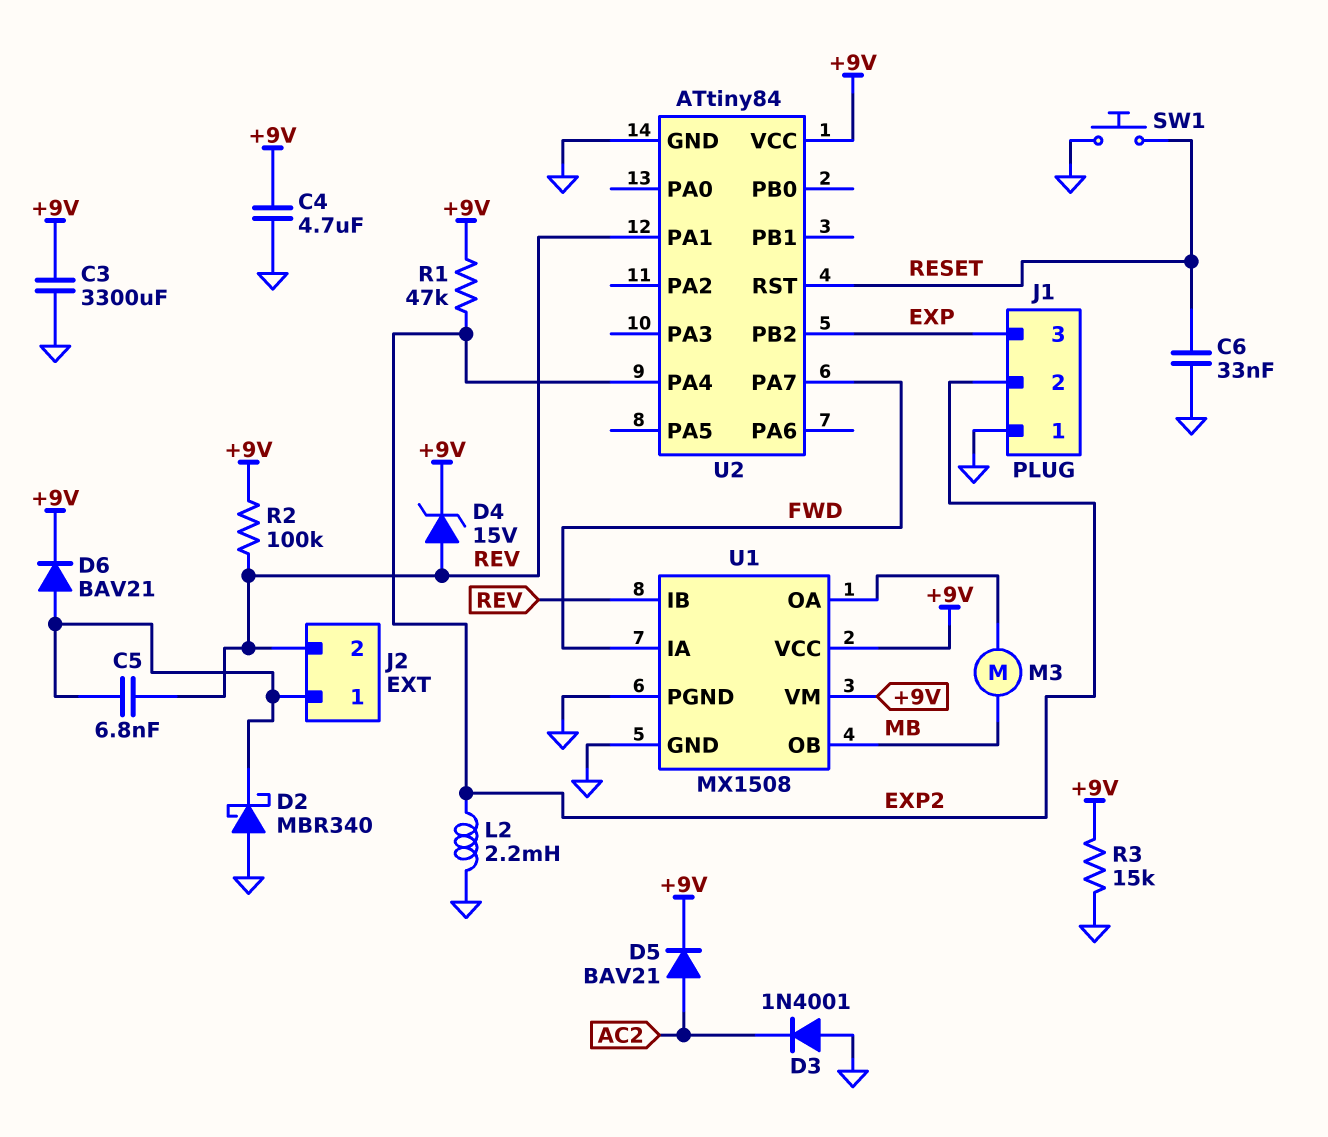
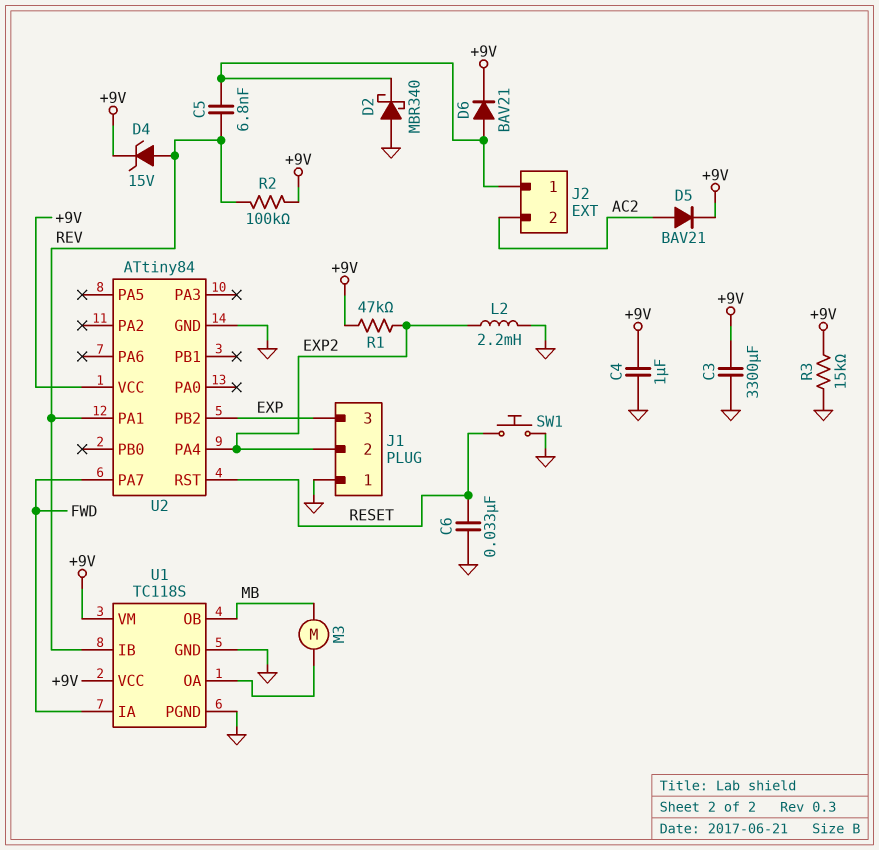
C4: 4.7uF (+9V, GND) -> 1uF (+9V, GND)
D3: diode 1N4001 (A GND, K AC2) -> none
J2 pin 2: REV -> AC2
U1: MX1508 -> TC118S

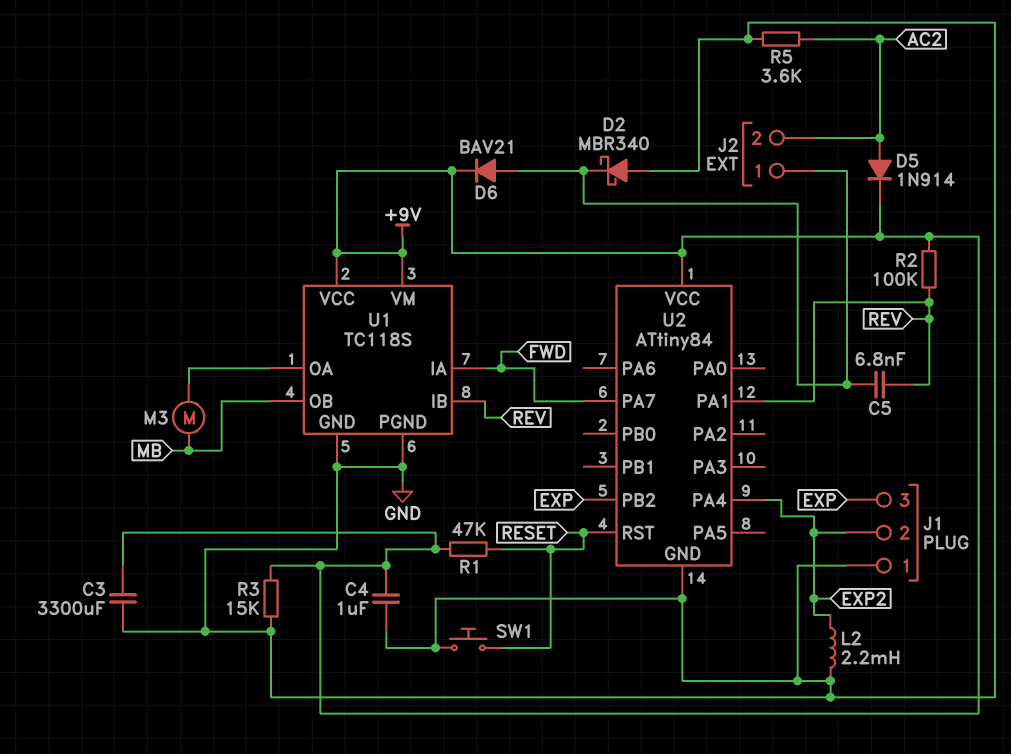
C6: 33nF (GND, RESET) -> none
D4: zener 15V (A REV, K +9V) -> none
D5: diode BAV21 (A AC2, K +9V) -> diode 1N914 (A AC2, K +9V)
R1: 47k (+9V, EXP2) -> 47k (+9V, RESET)
R5: none -> 3.6k (AC2, GND)

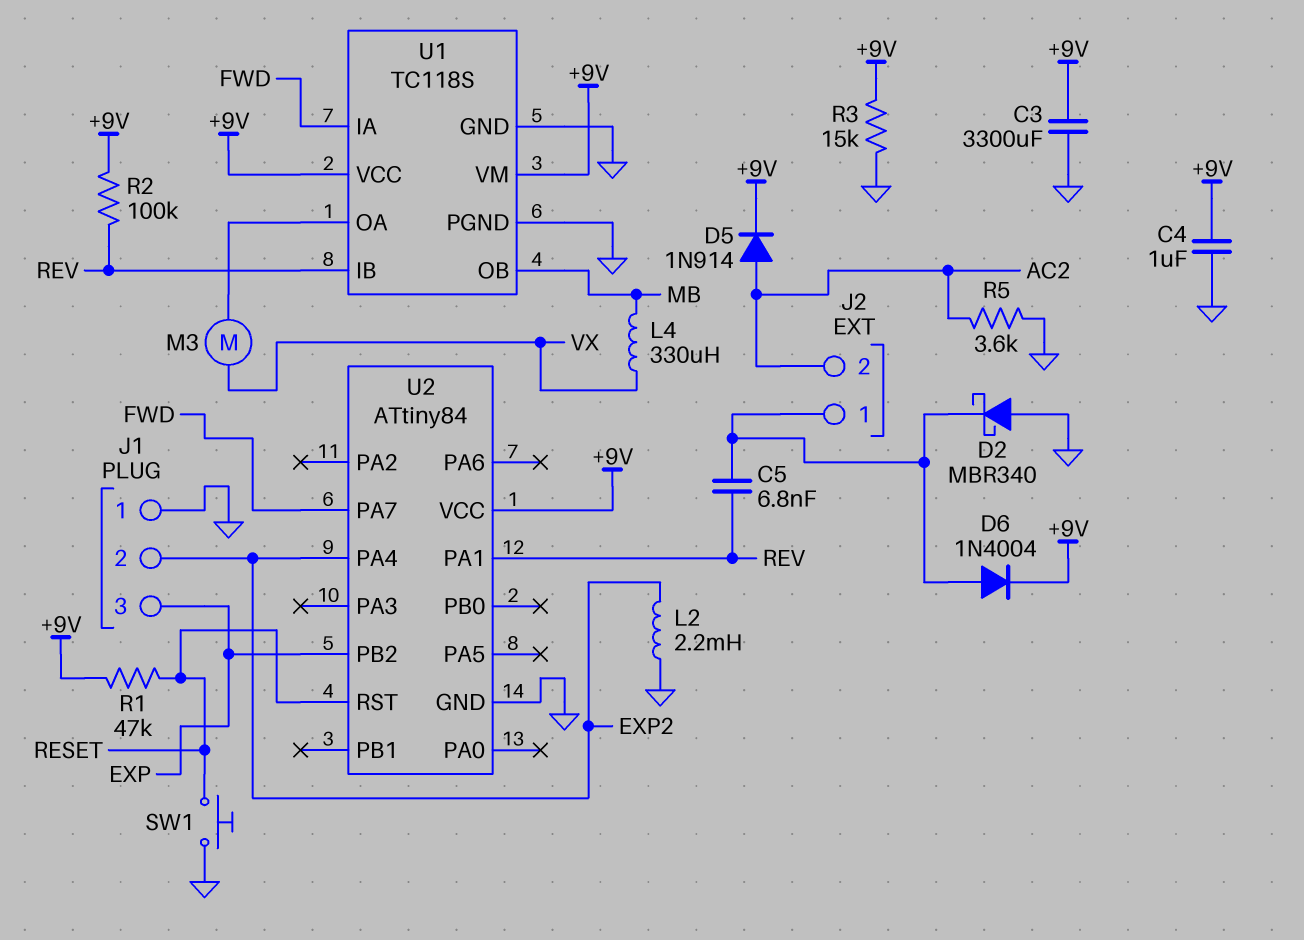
D6: diode BAV21 (A J2/1, K +9V) -> diode 1N4004 (A J2/1, K +9V)
L4: none -> 330uH (MB, VX)
M3: motor (MB, U1/OA) -> motor (U1/OA, VX)

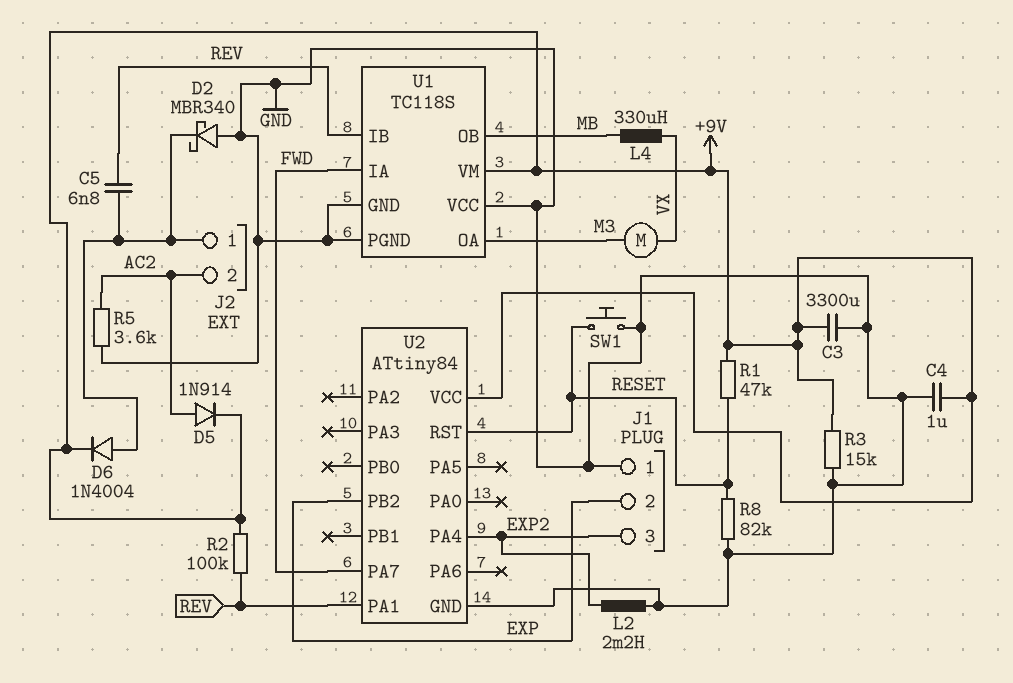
J1 pin 2: EXP2 -> EXP
J1 pin 3: EXP -> EXP2
R8: none -> 82k (GND, RESET)
U1 pin VCC: +9V -> GND

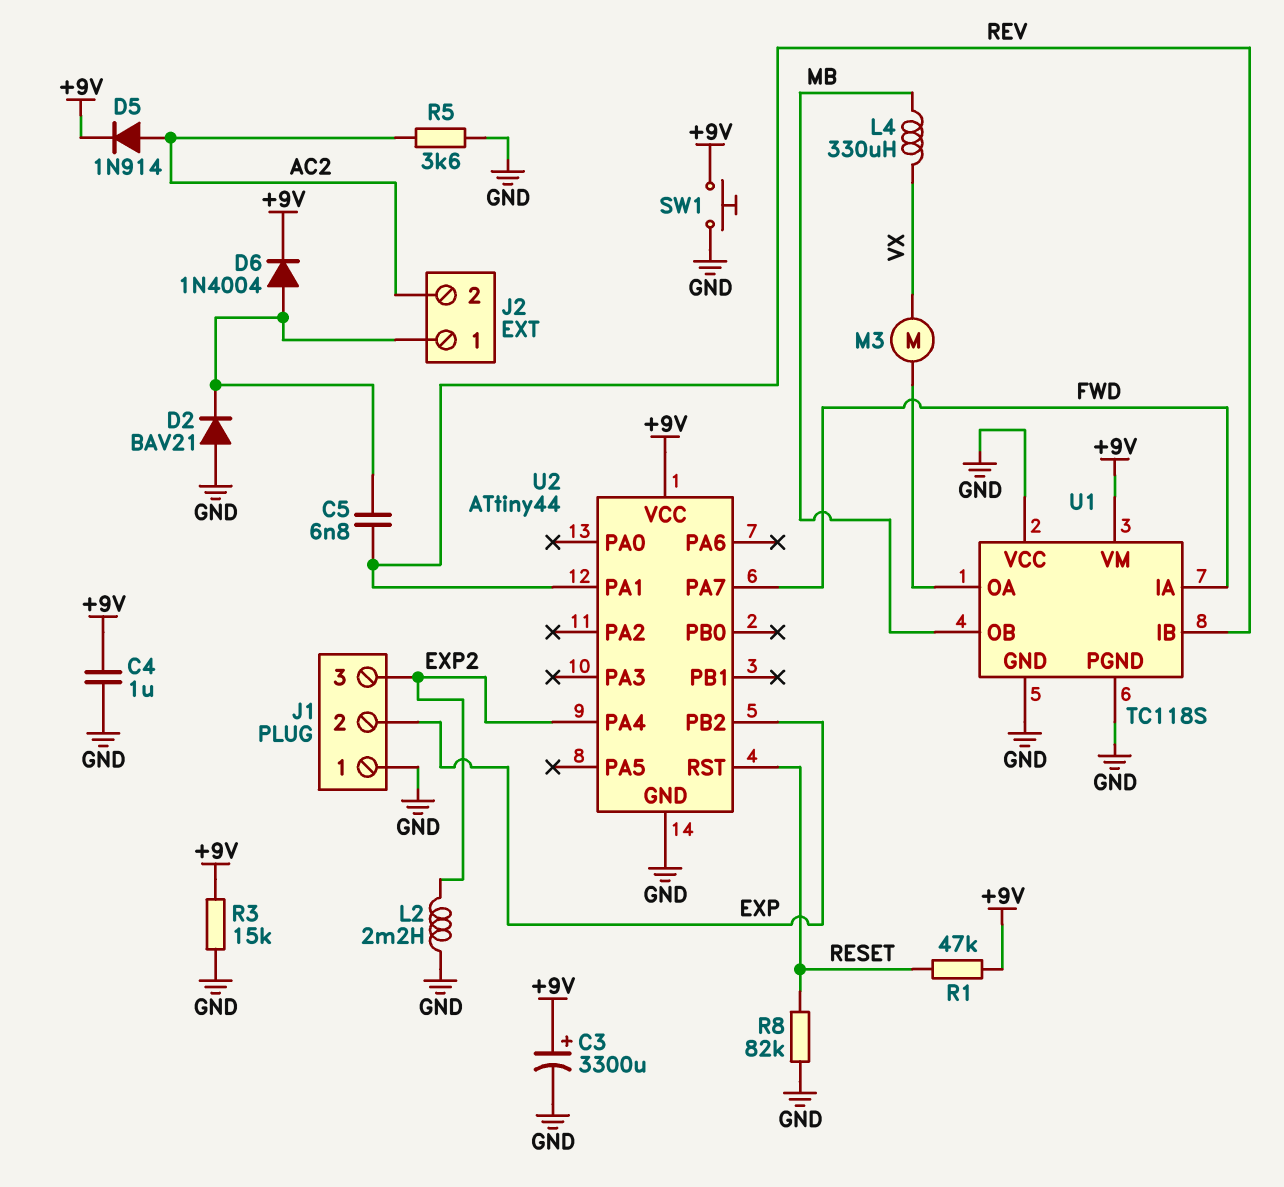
C3: 3300uF (+9V, GND) -> 3300uF (plus +9V, minus GND)
D2: schottky MBR340 (A GND, K J2/1) -> diode BAV21 (A GND, K J2/1)
R2: 100k (+9V, REV) -> none
SW1: button (GND, RESET) -> button (+9V, GND)
U2: ATtiny84 -> ATtiny44

